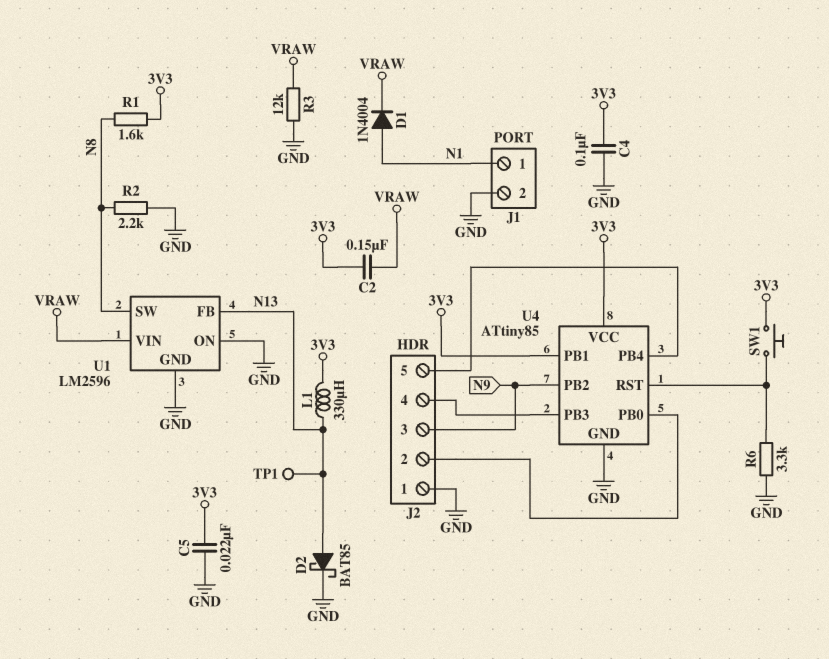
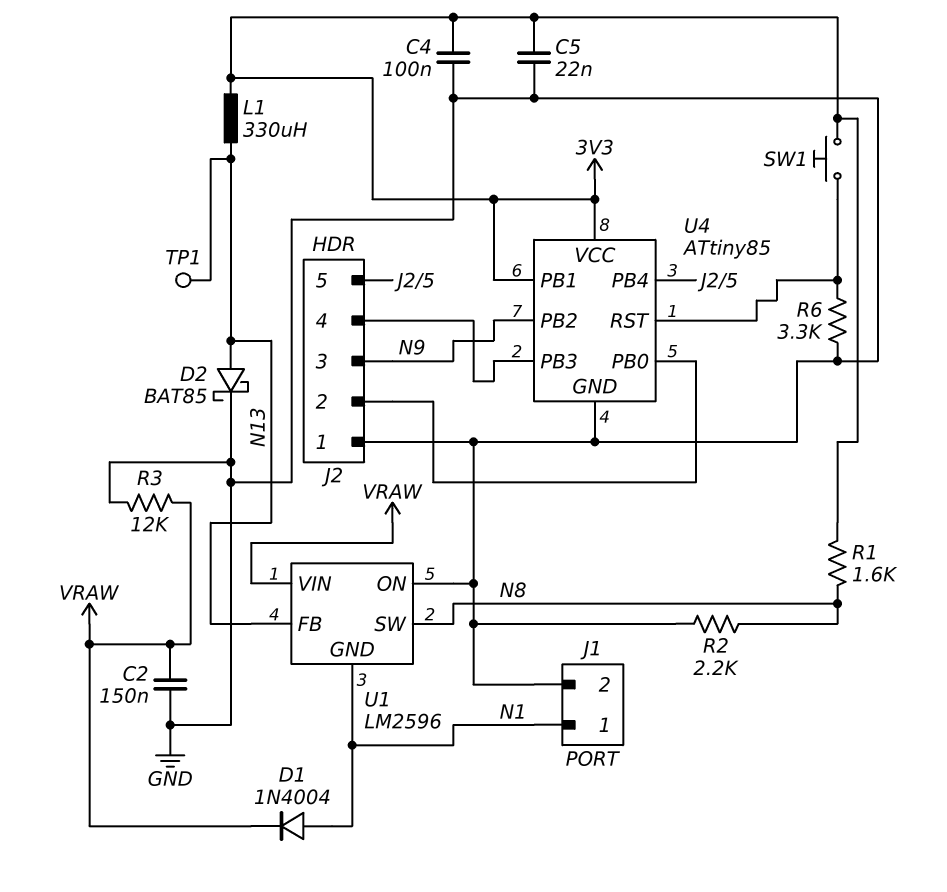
C2: 150nF (3V3, VRAW) -> 150nF (GND, VRAW)
U1 pin GND: GND -> N1

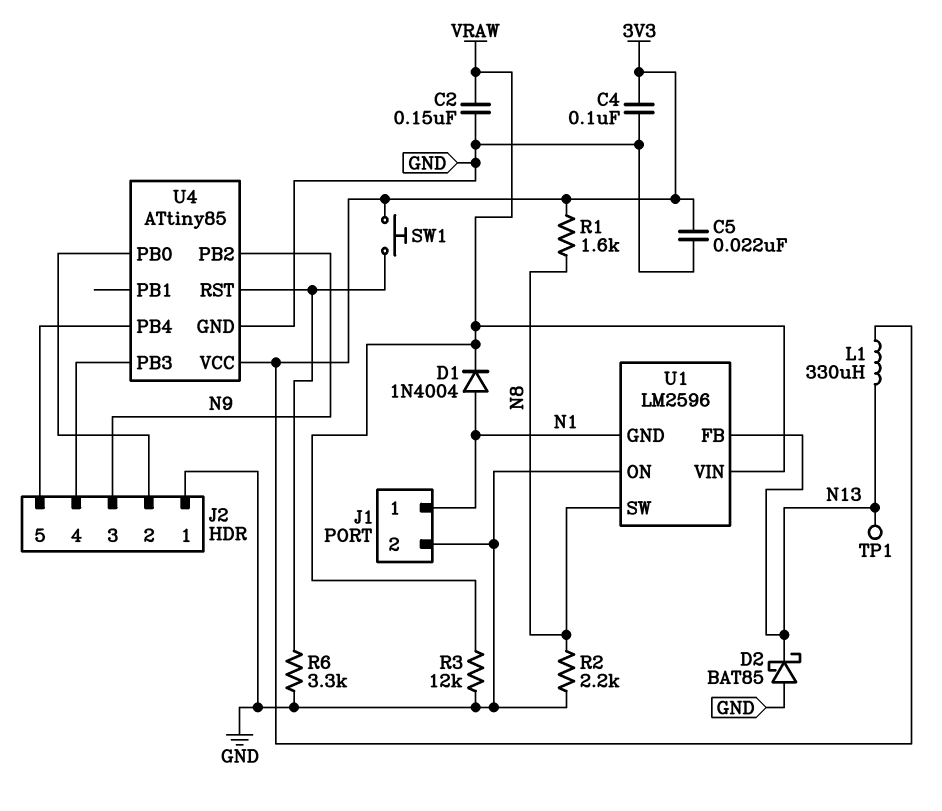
D2: schottky BAT85 (A N13, K GND) -> schottky BAT85 (A GND, K N13)
U4 pin PB1: 3V3 -> none

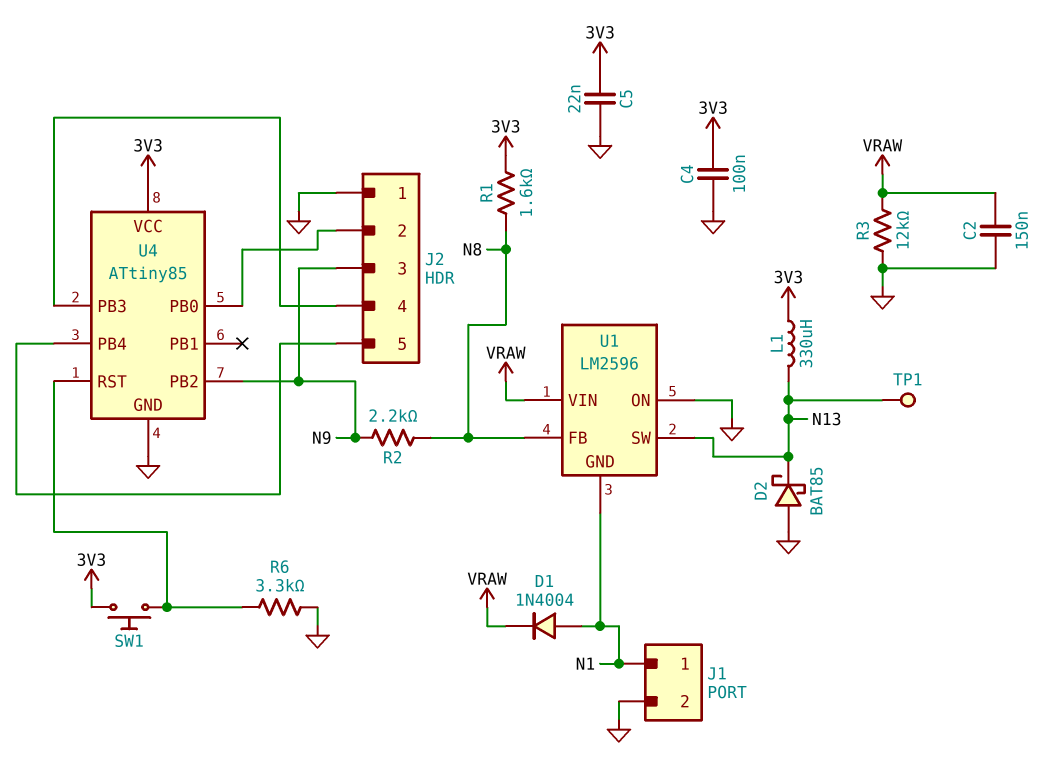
R2: 2.2k (GND, N8) -> 2.2k (N8, N9)
U1 pin FB: N13 -> N8
U1 pin SW: N8 -> N13

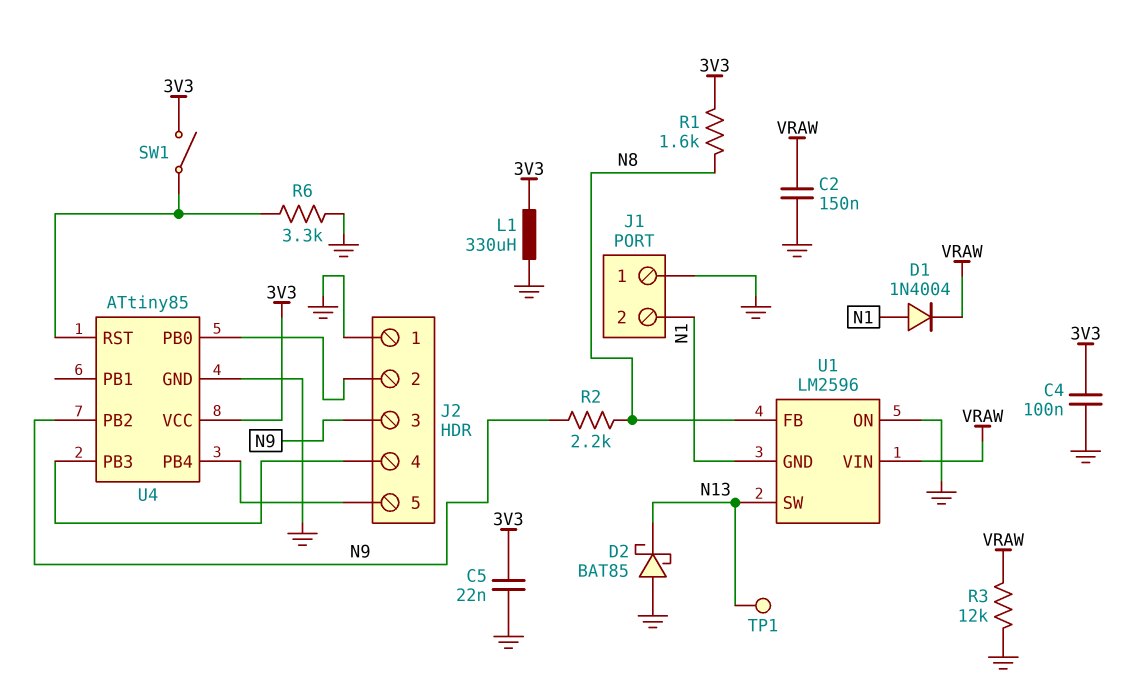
J1 pin 1: N1 -> GND
J1 pin 2: GND -> N1
L1: 330uH (3V3, N13) -> 330uH (3V3, GND)
SW1: button (3V3, U4/RST) -> switch (3V3, U4/RST)

